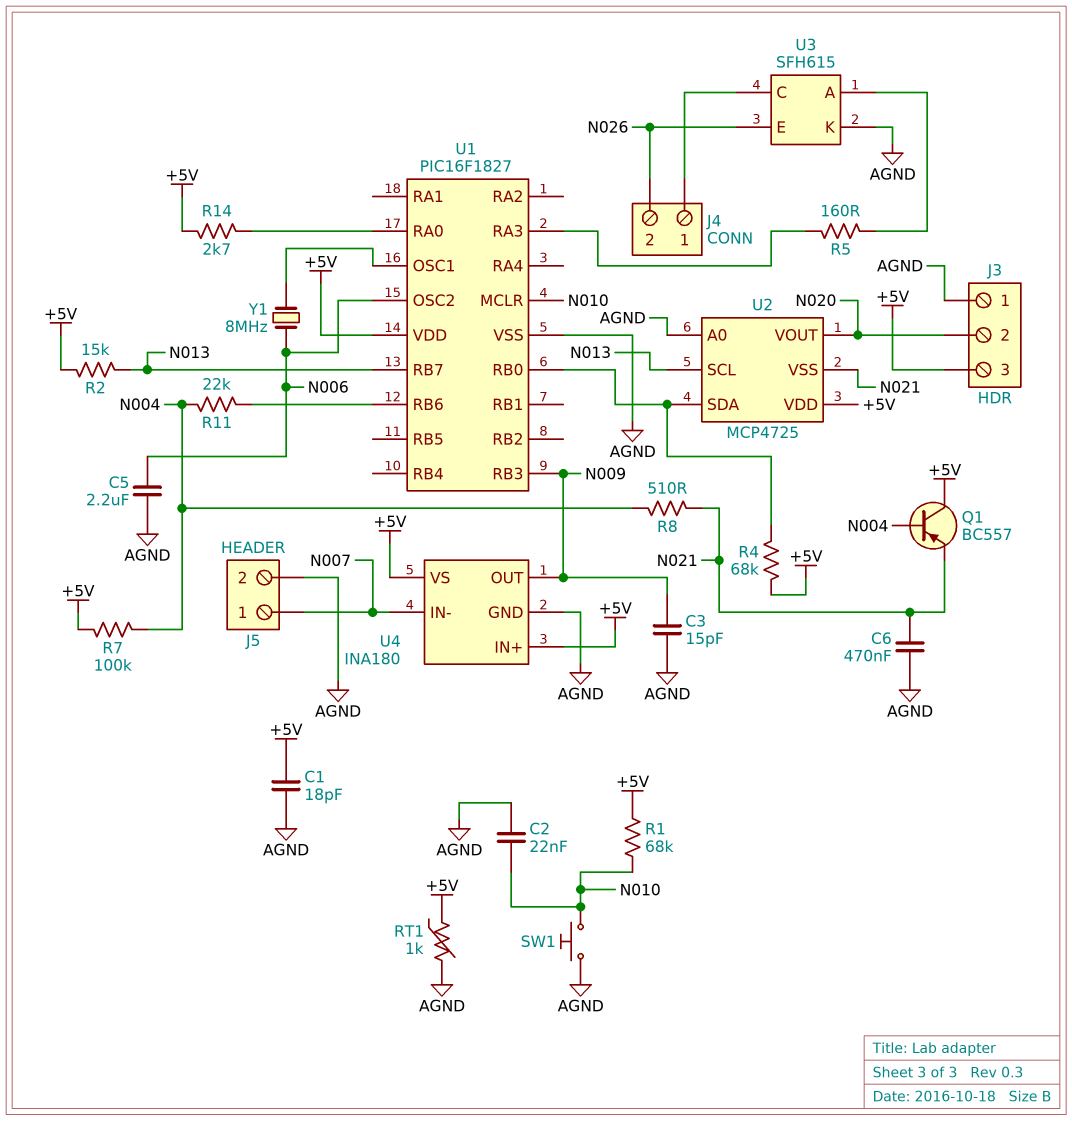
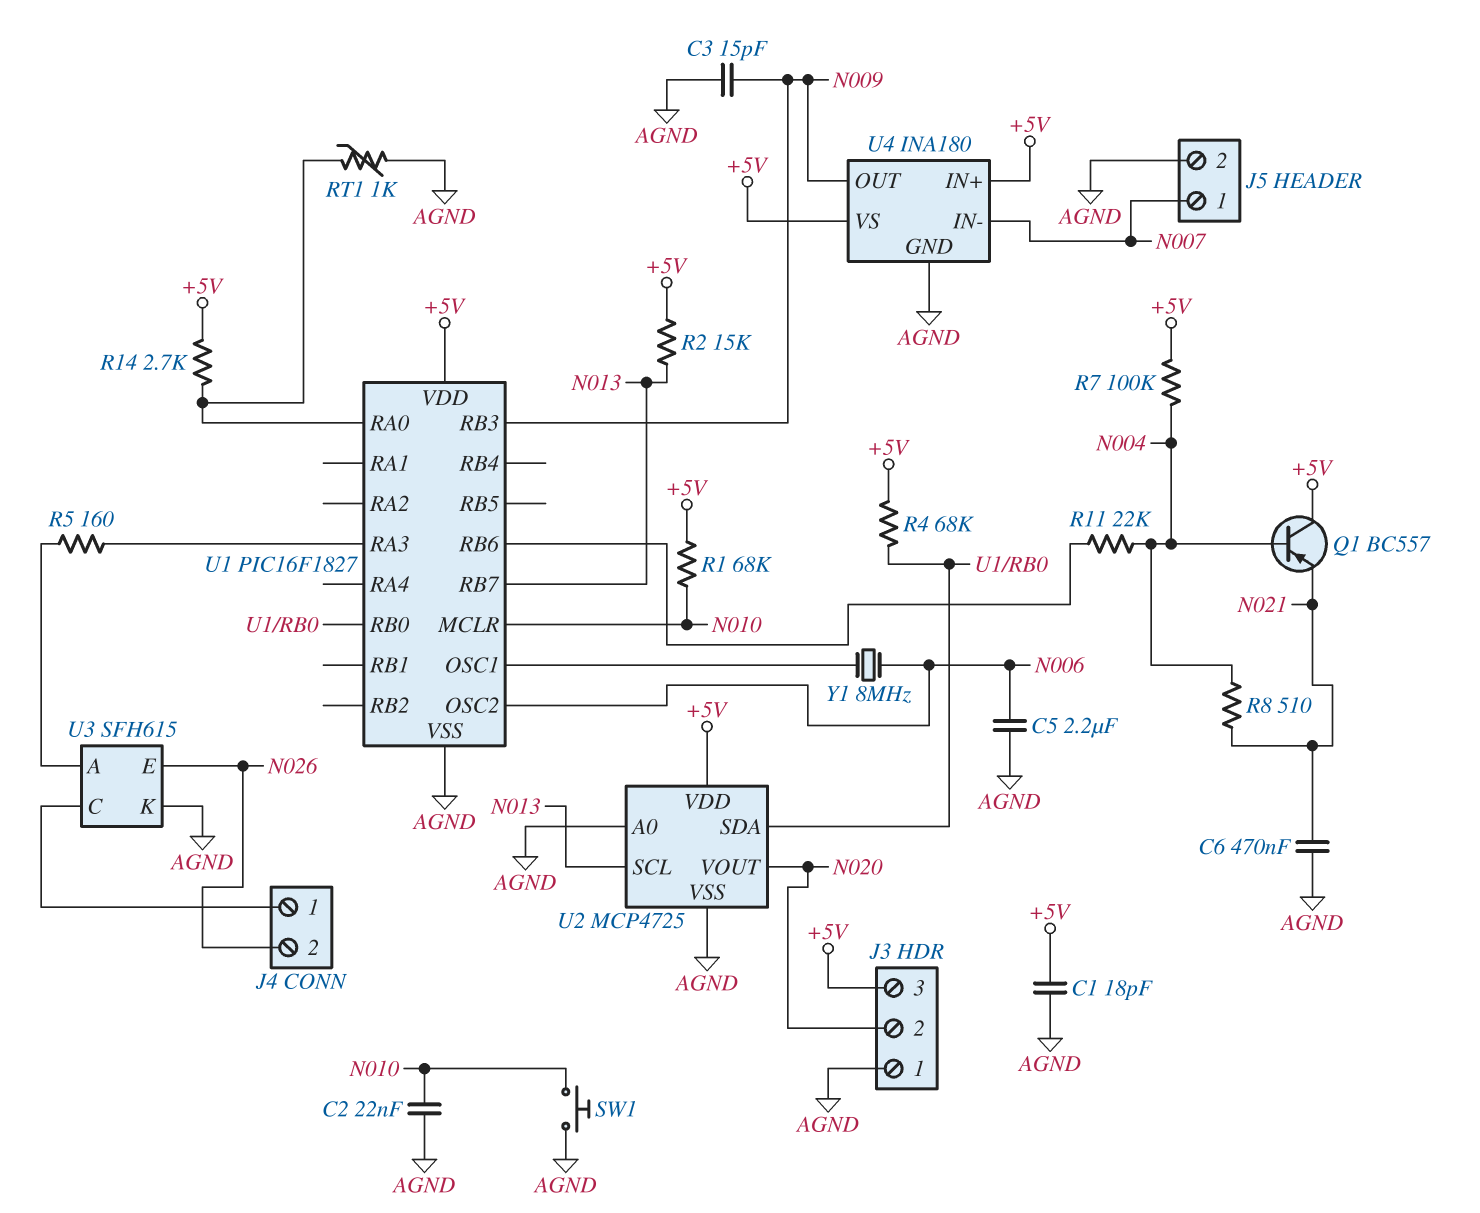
RT1: 1k (+5V, AGND) -> 1k (AGND, U1/RA0)
U2 pin VSS: N021 -> AGND

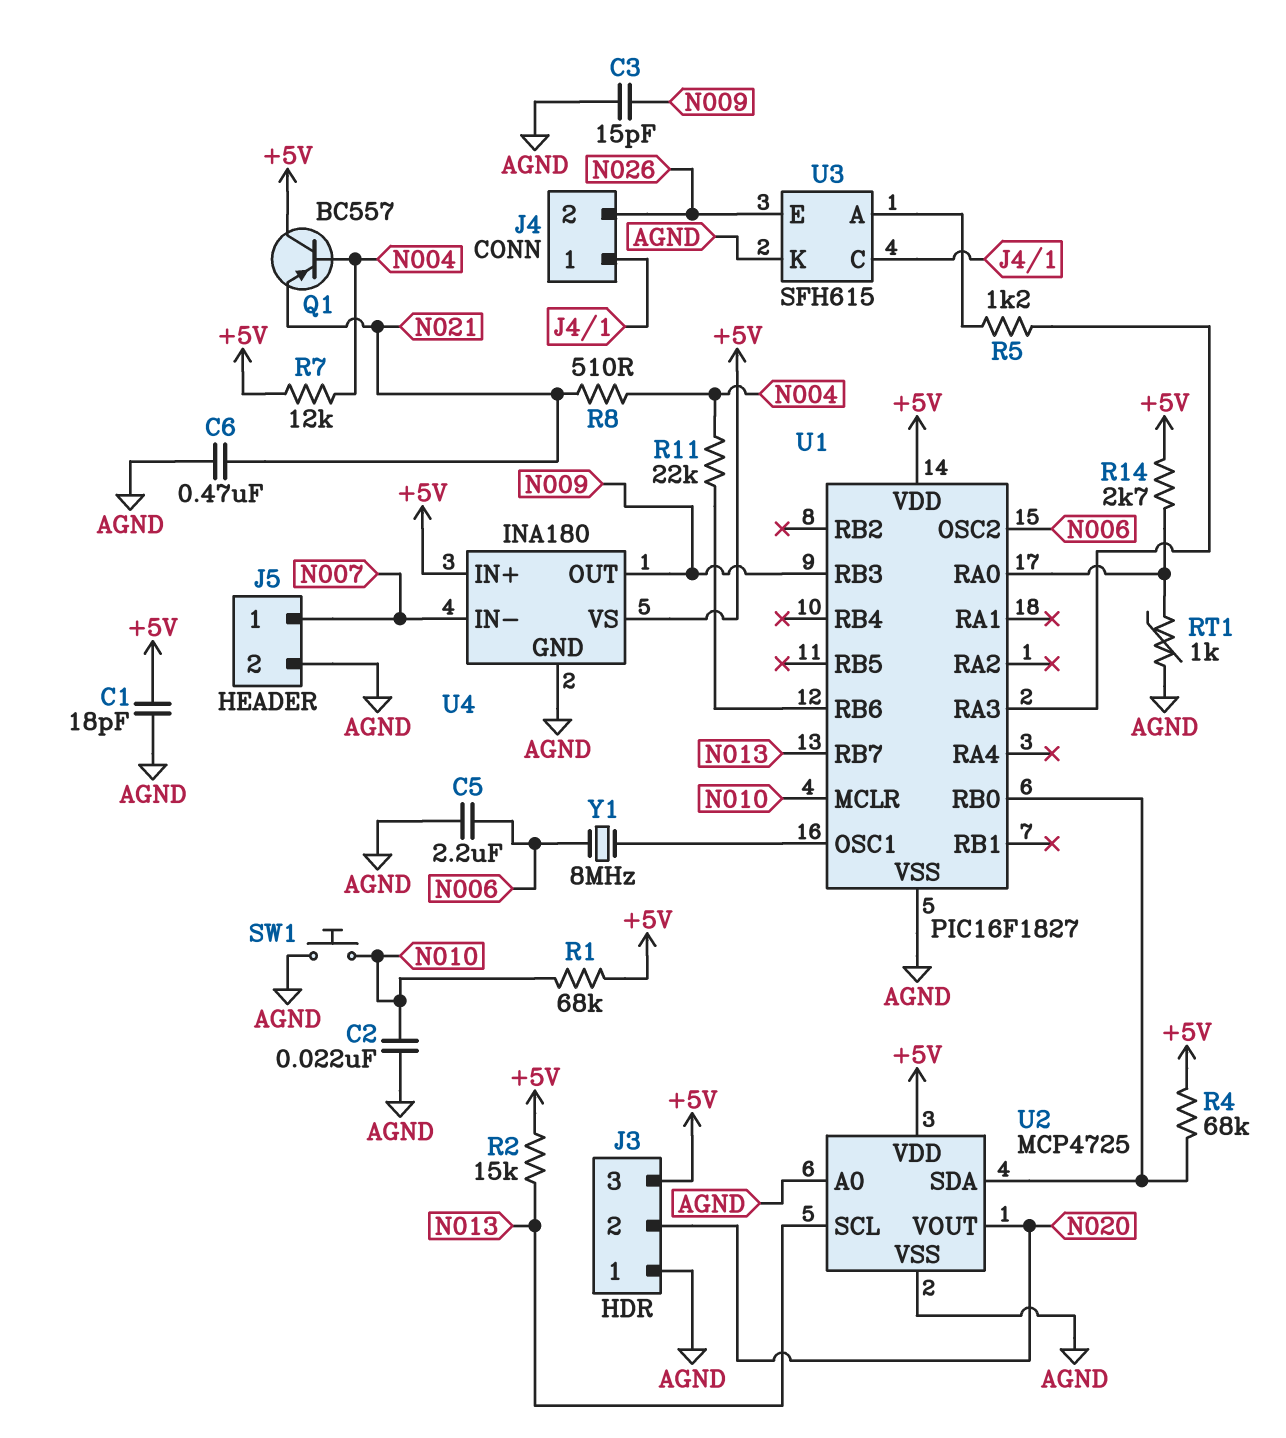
R5: 160 (U1/RA3, U3/A) -> 1.2k (U1/RA3, U3/A)
R7: 100k (+5V, N004) -> 12k (+5V, N004)

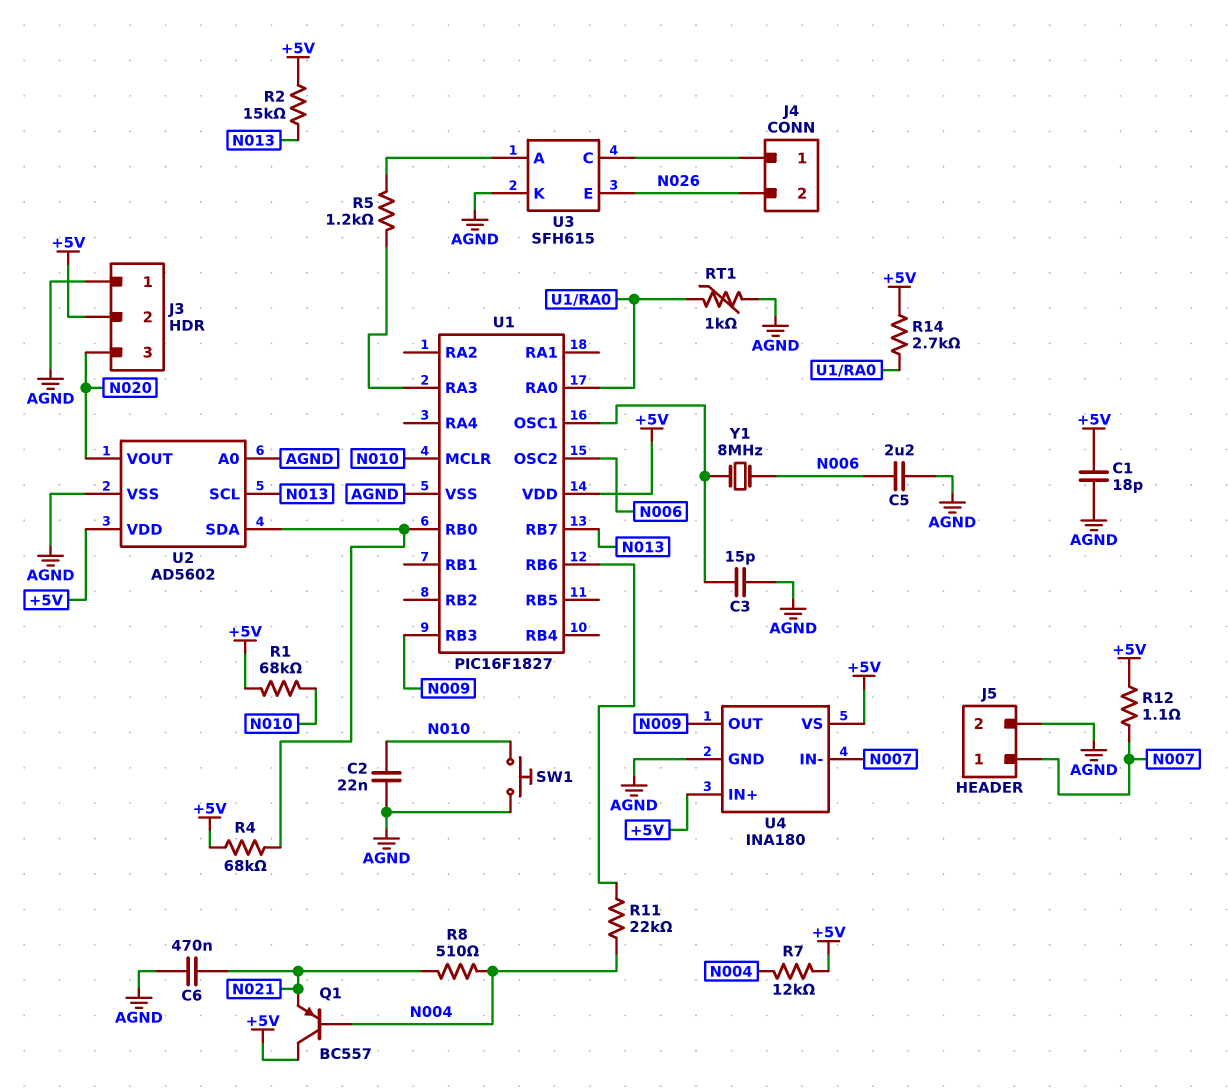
C3: 15pF (AGND, N009) -> 15pF (AGND, U1/OSC1)
J3 pin 2: N020 -> +5V
J3 pin 3: +5V -> N020
R12: none -> 1.1 (+5V, N007)
U2: MCP4725 -> AD5602

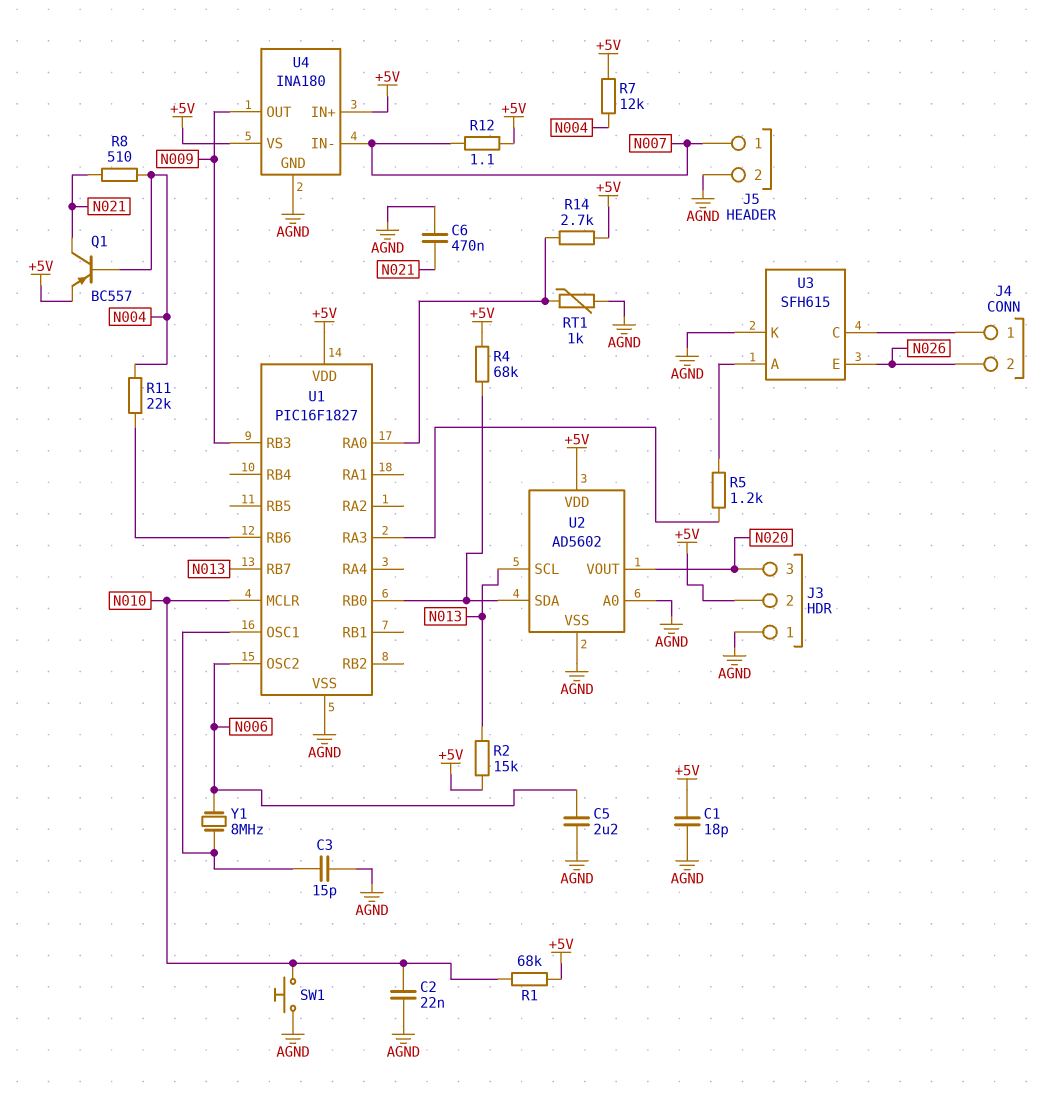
Q1: PNP BC557 (B N004, C +5V, E N021) -> PNP BC557 (B N004, C N021, E +5V)

